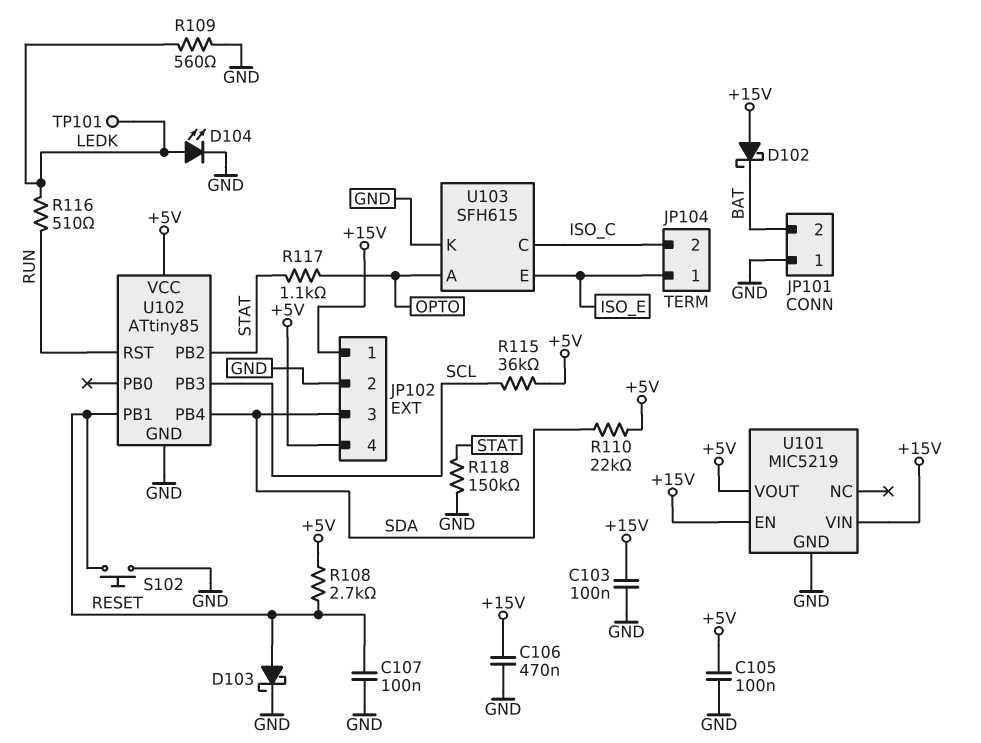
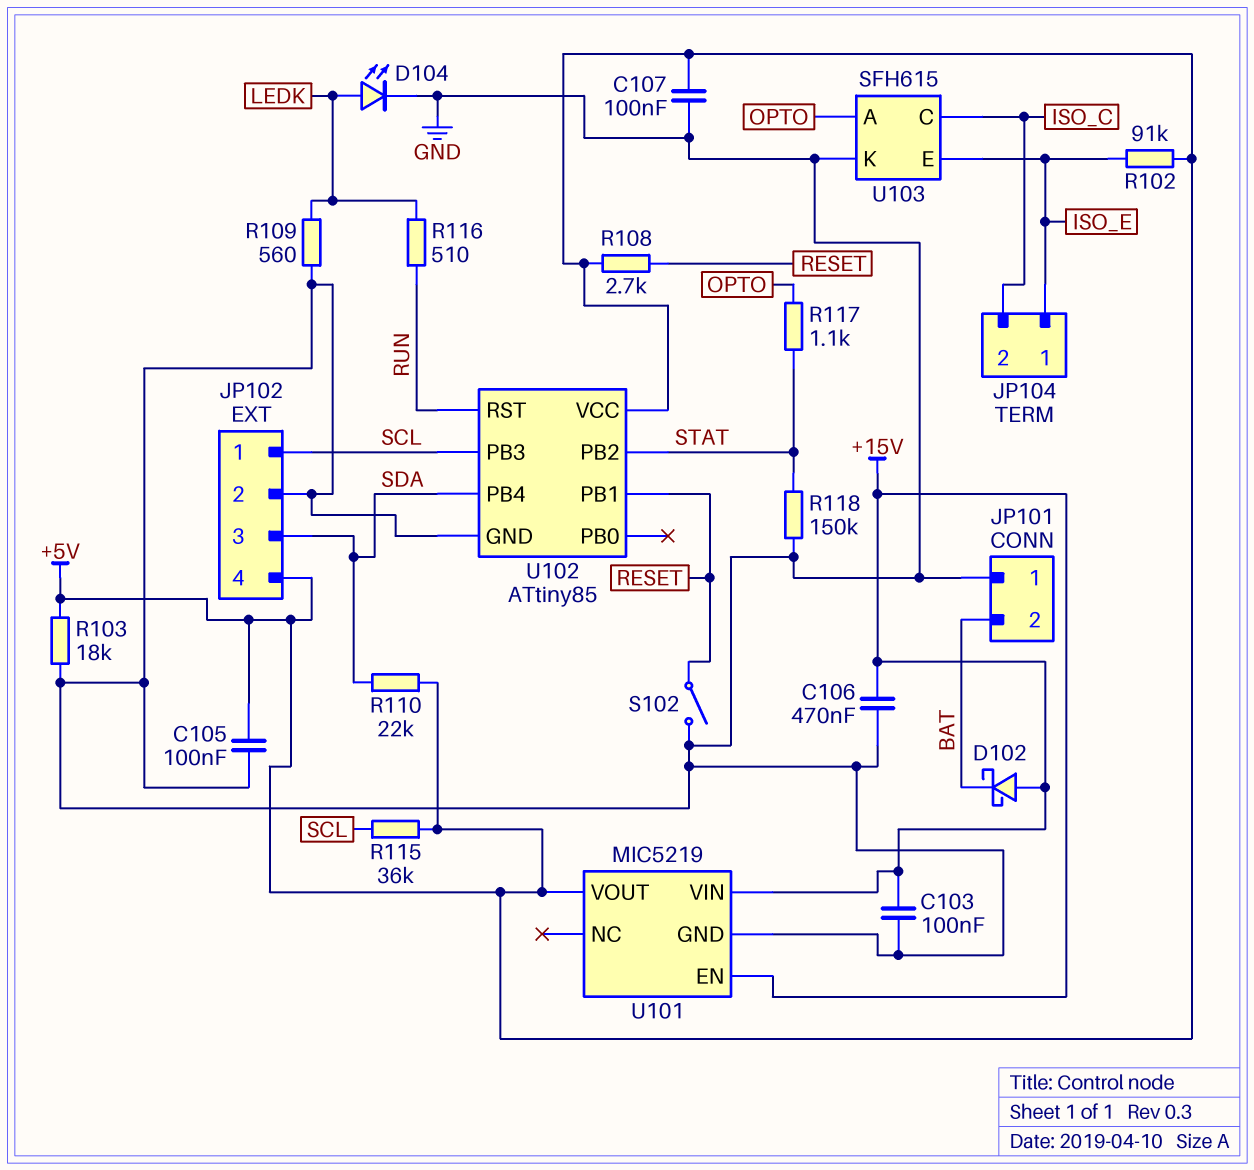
C107: 100nF (GND, RESET) -> 100nF (+5V, GND)
D103: schottky (A RESET, K GND) -> none
JP102 pin 1: +15V -> SCL
R102: none -> 91k (+5V, ISO_E)
R103: none -> 18k (+5V, GND)
S102: button (GND, RESET) -> switch (GND, RESET)
TP101: test point (LEDK) -> none

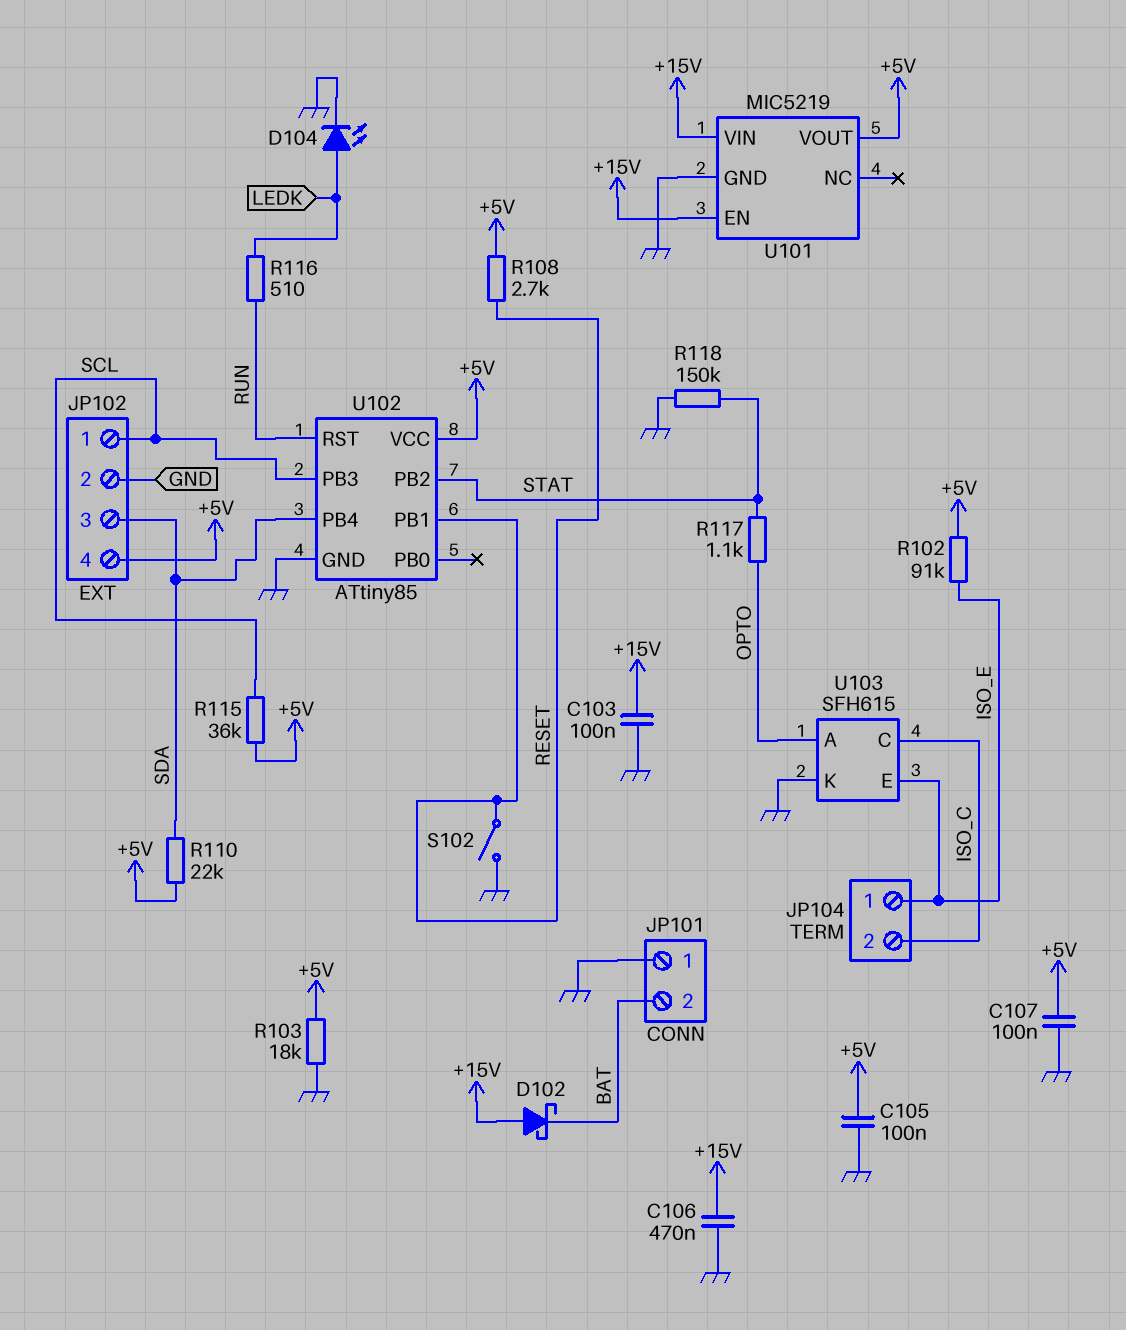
R109: 560 (GND, LEDK) -> none

